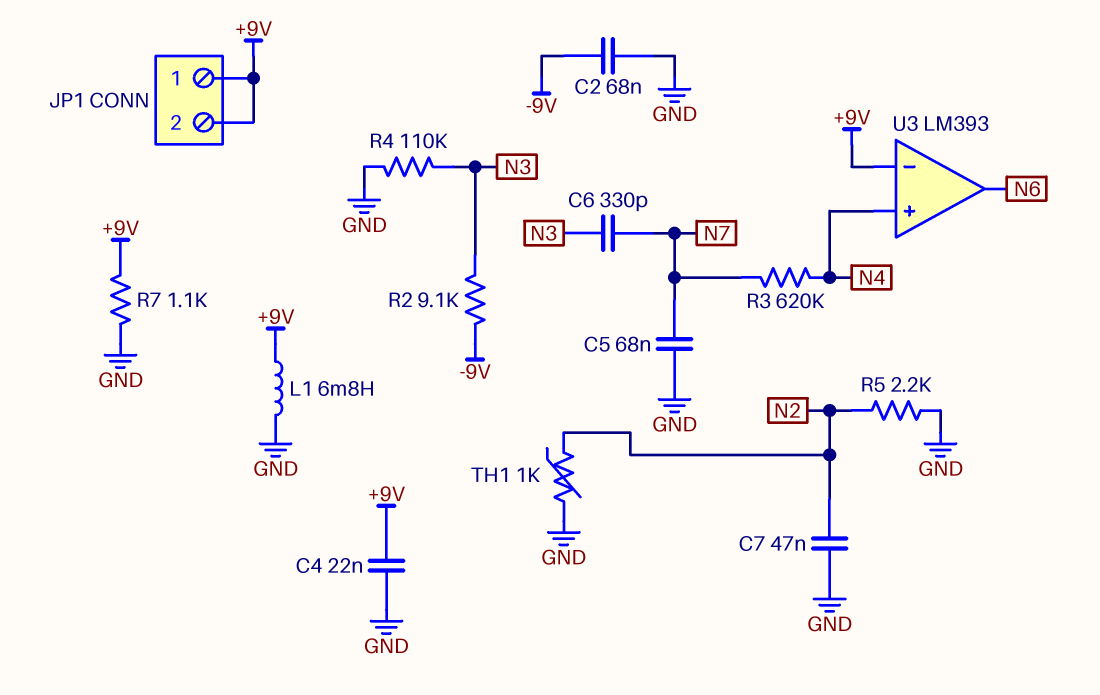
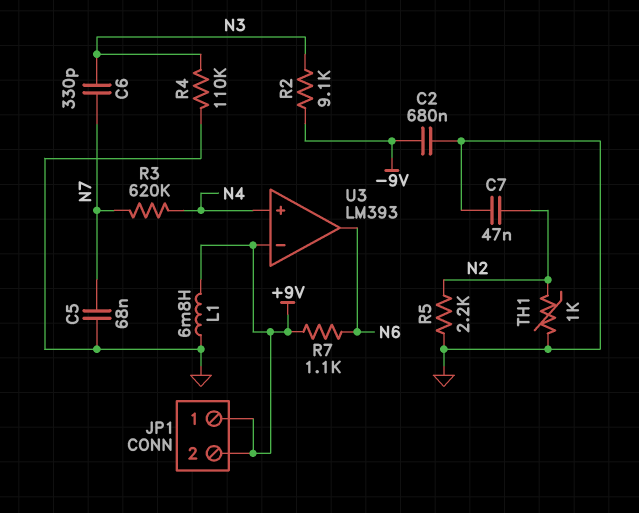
C2: 68nF (-9V, GND) -> 680nF (-9V, GND)
C4: 22nF (+9V, GND) -> none
R7: 1.1k (+9V, GND) -> 1.1k (+9V, N6)

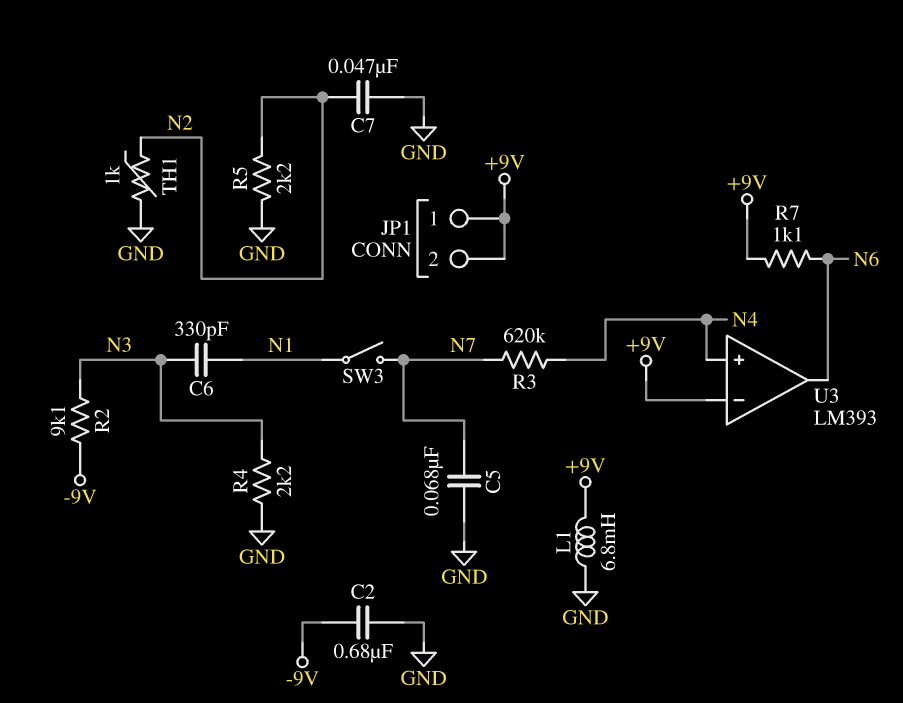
C6: 330pF (N3, N7) -> 330pF (N1, N3)
R4: 110k (GND, N3) -> 2.2k (GND, N3)
SW3: none -> switch (N1, N7)

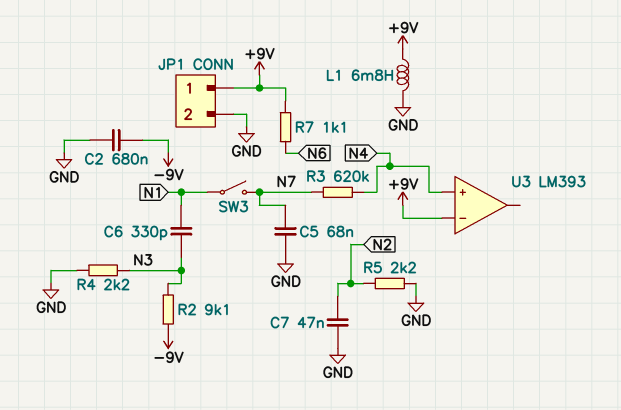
JP1 pin 2: +9V -> GND
TH1: 1k (GND, N2) -> none
U3 pin out: N6 -> none

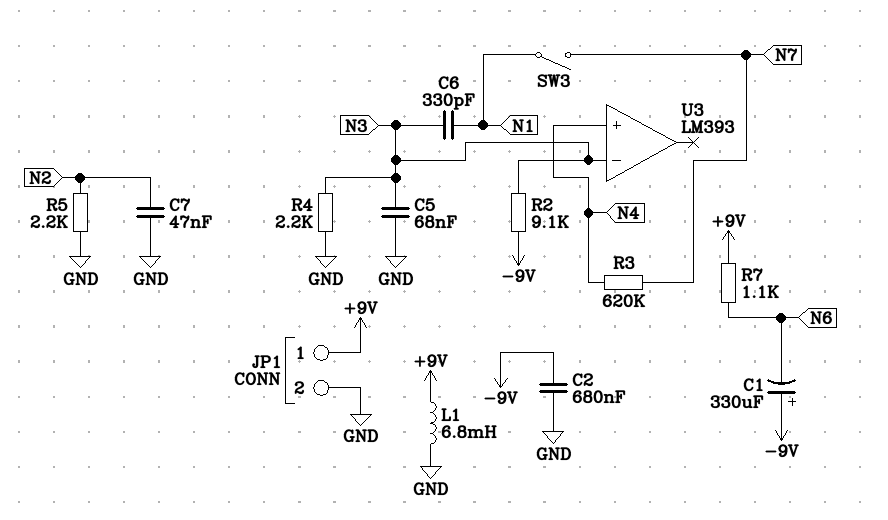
C1: none -> 330uF (plus -9V, minus N6)
C5: 68nF (GND, N7) -> 68nF (GND, N3)
U3 pin in-: +9V -> N3

